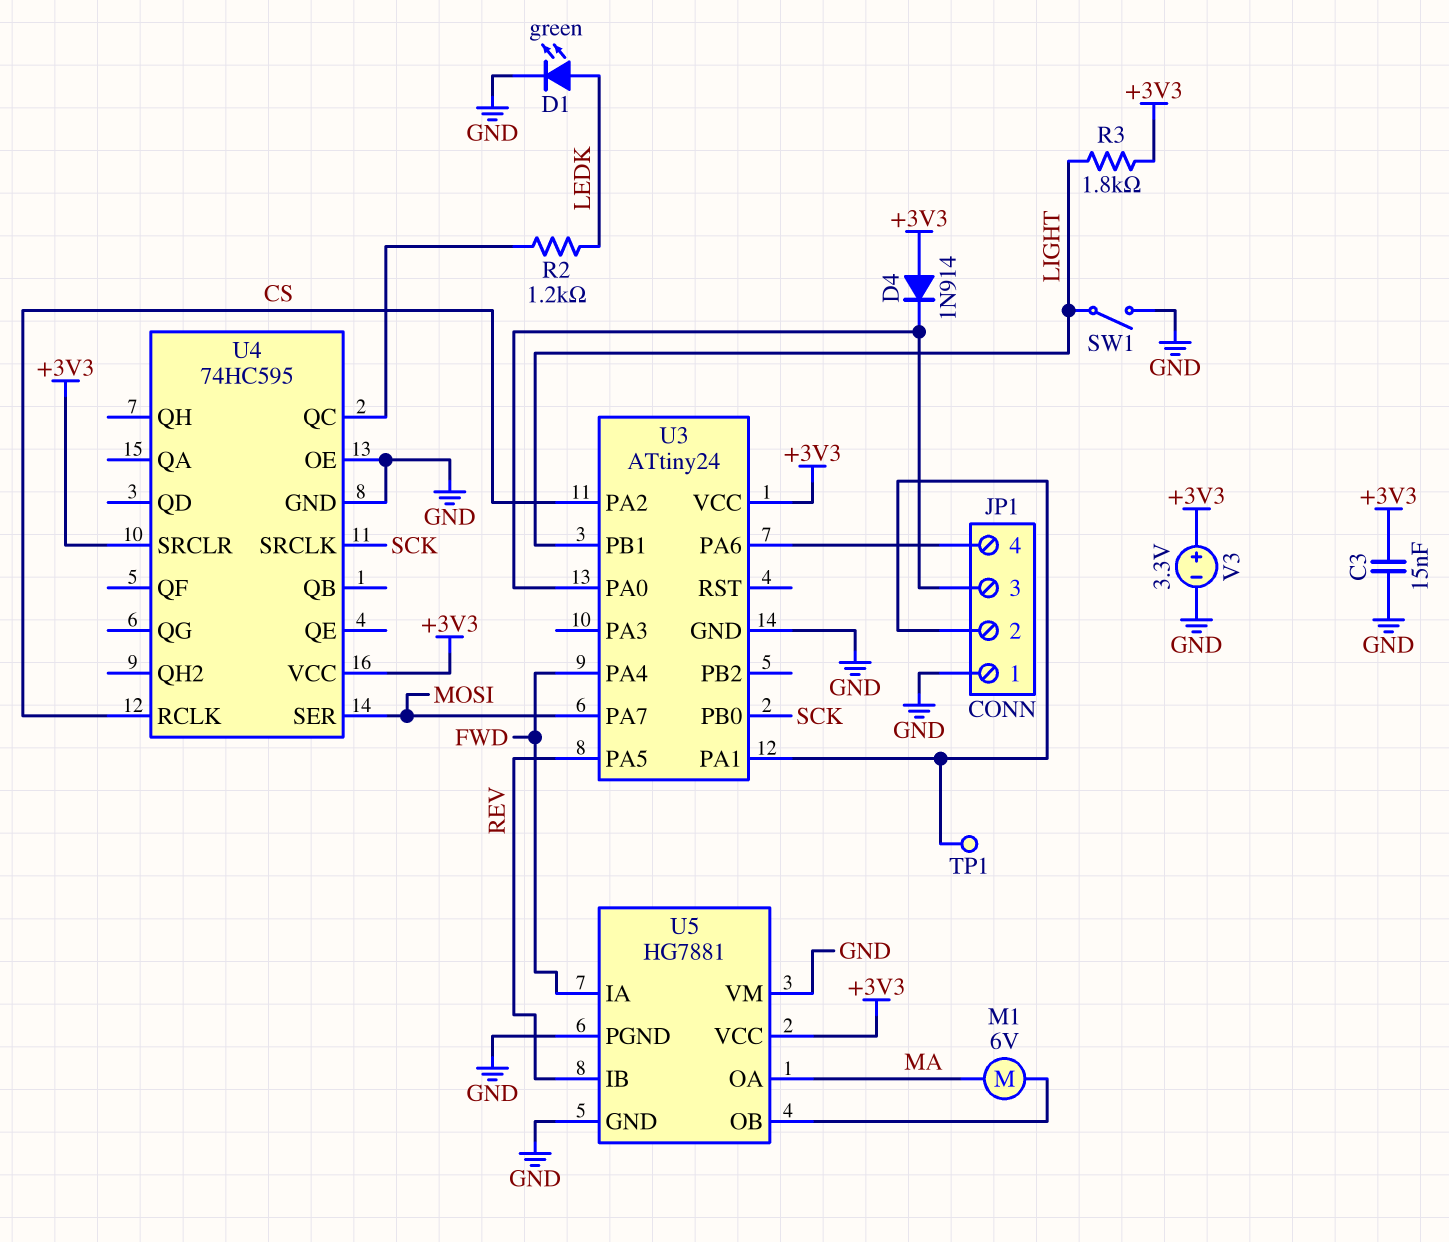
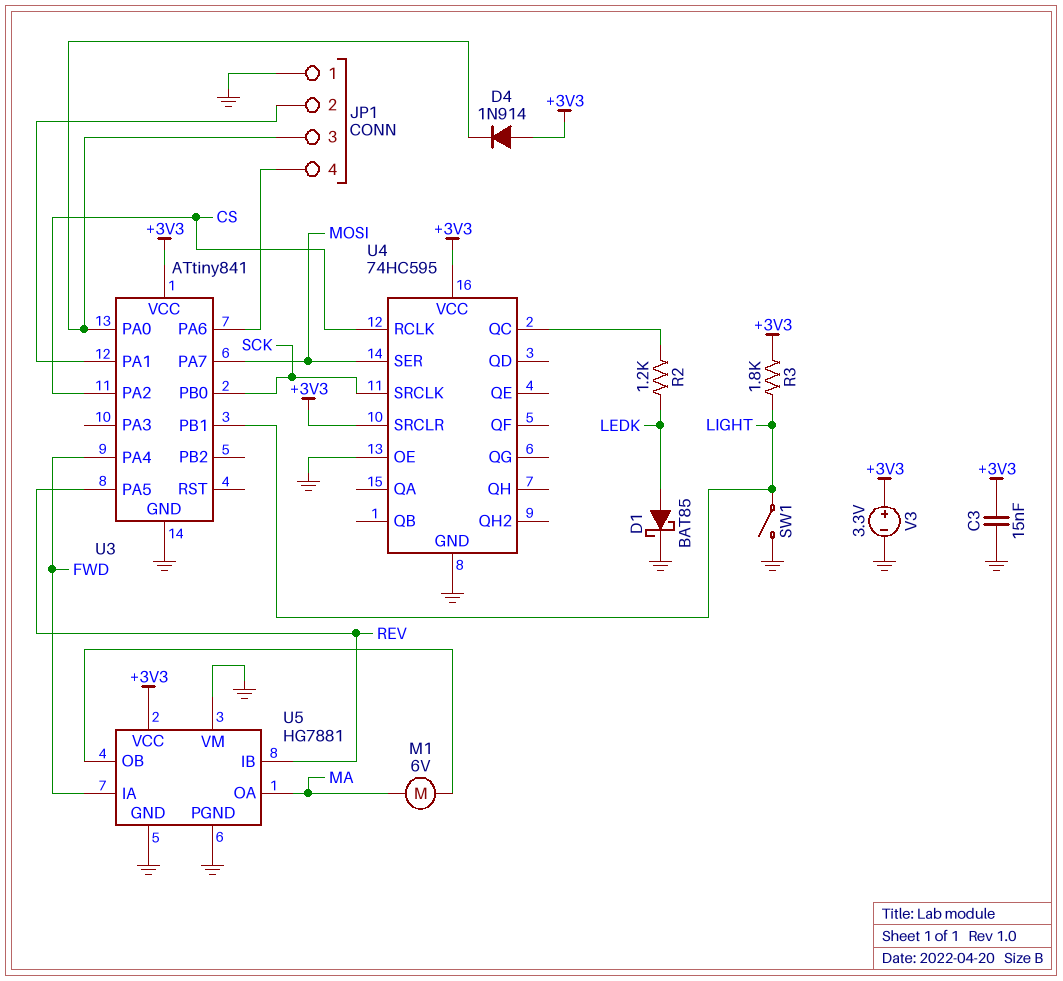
D1: LED green (A LEDK, K GND) -> schottky BAT85 (A LEDK, K GND)
TP1: test point (JP1/2) -> none
U3: ATtiny24 -> ATtiny841

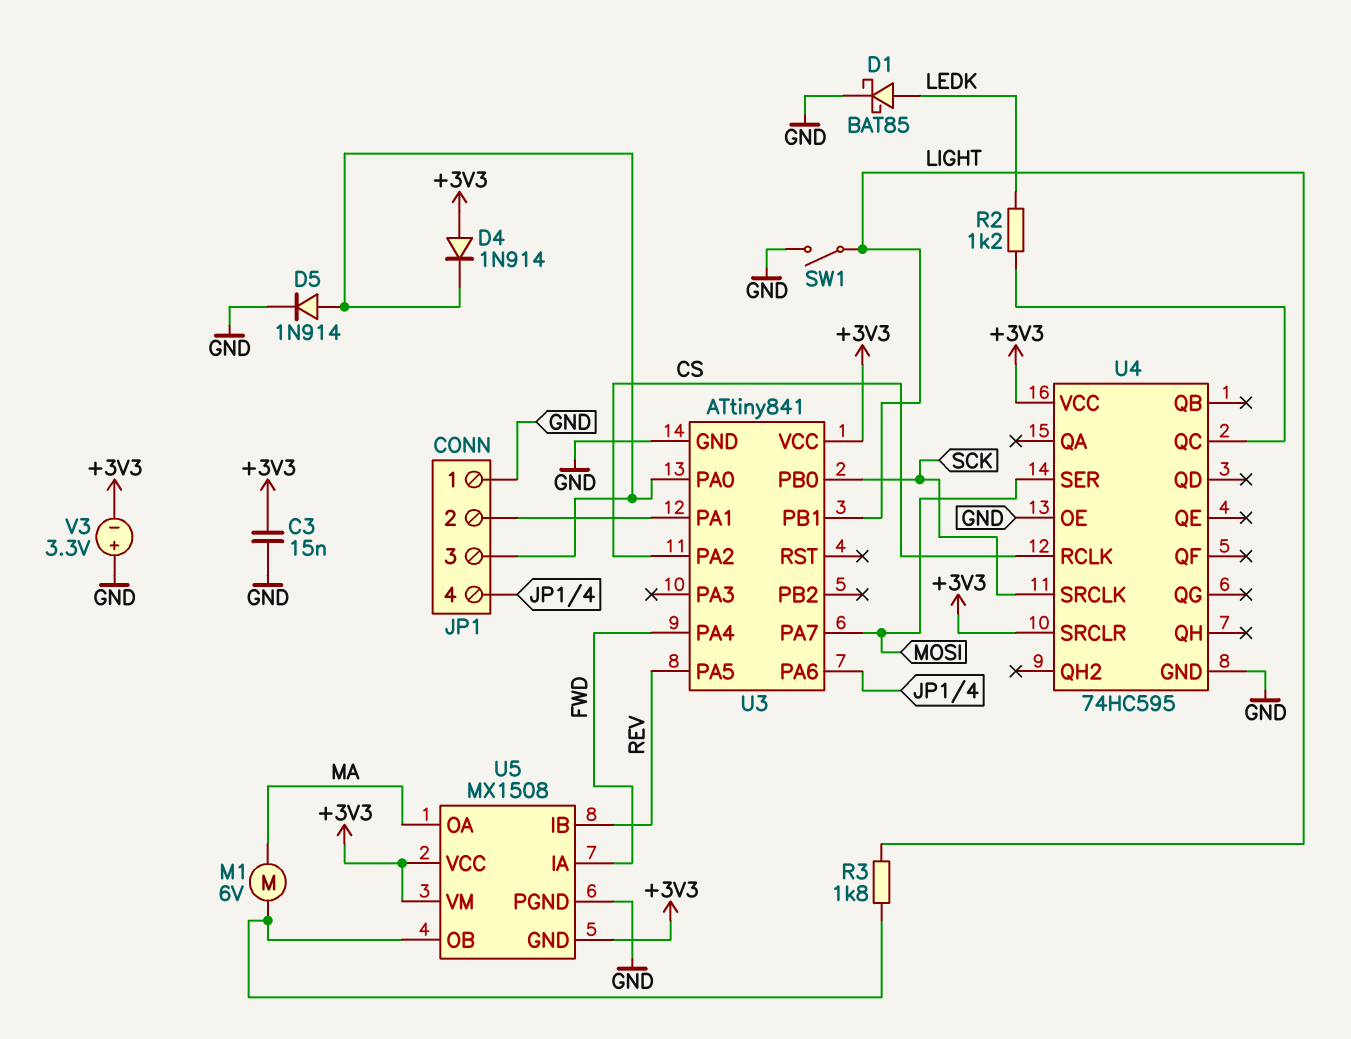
D5: none -> diode 1N914 (A JP1/3, K GND)
R3: 1.8k (+3V3, LIGHT) -> 1.8k (LIGHT, U5/OB)
U5: HG7881 -> MX1508
U5 pin GND: GND -> +3V3
U5 pin VM: GND -> +3V3
V3: 3.3V (plus +3V3, minus GND) -> 3.3V (plus GND, minus +3V3)

